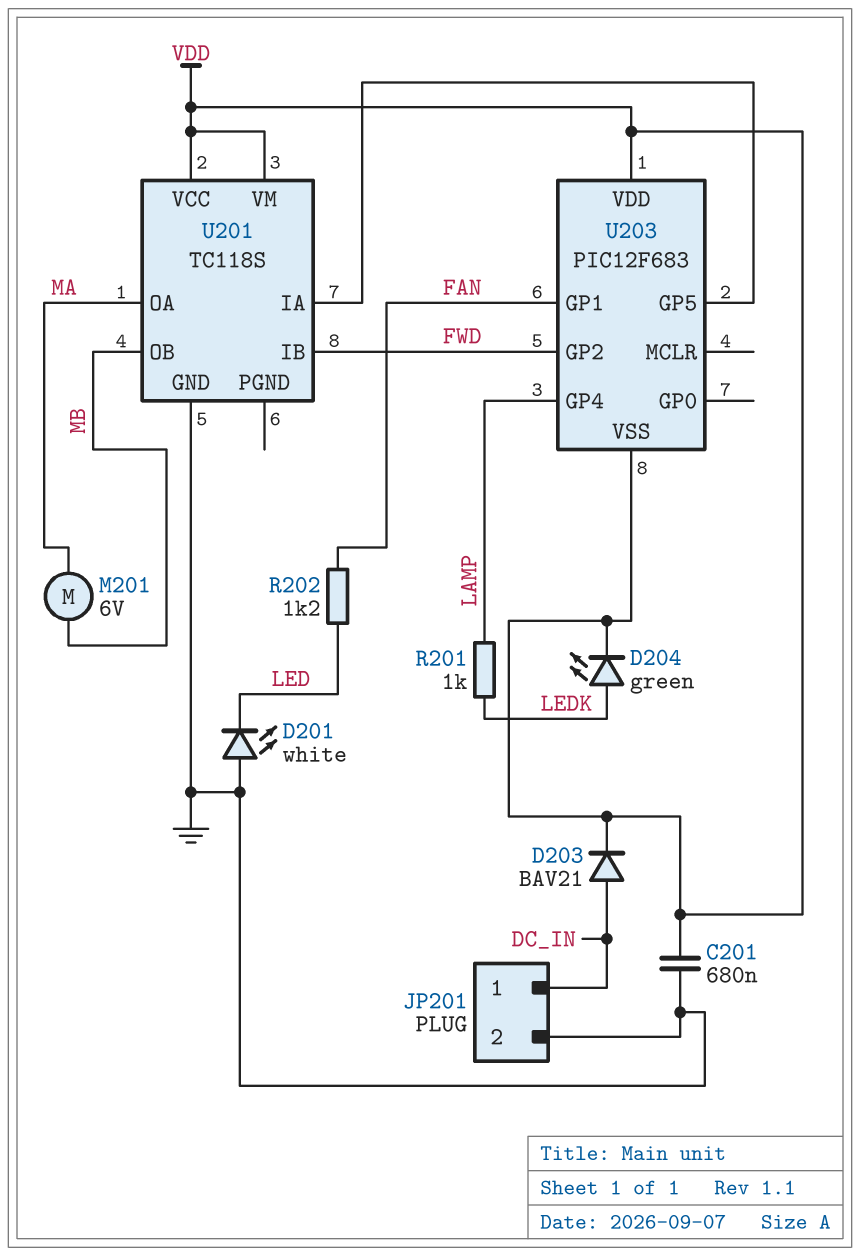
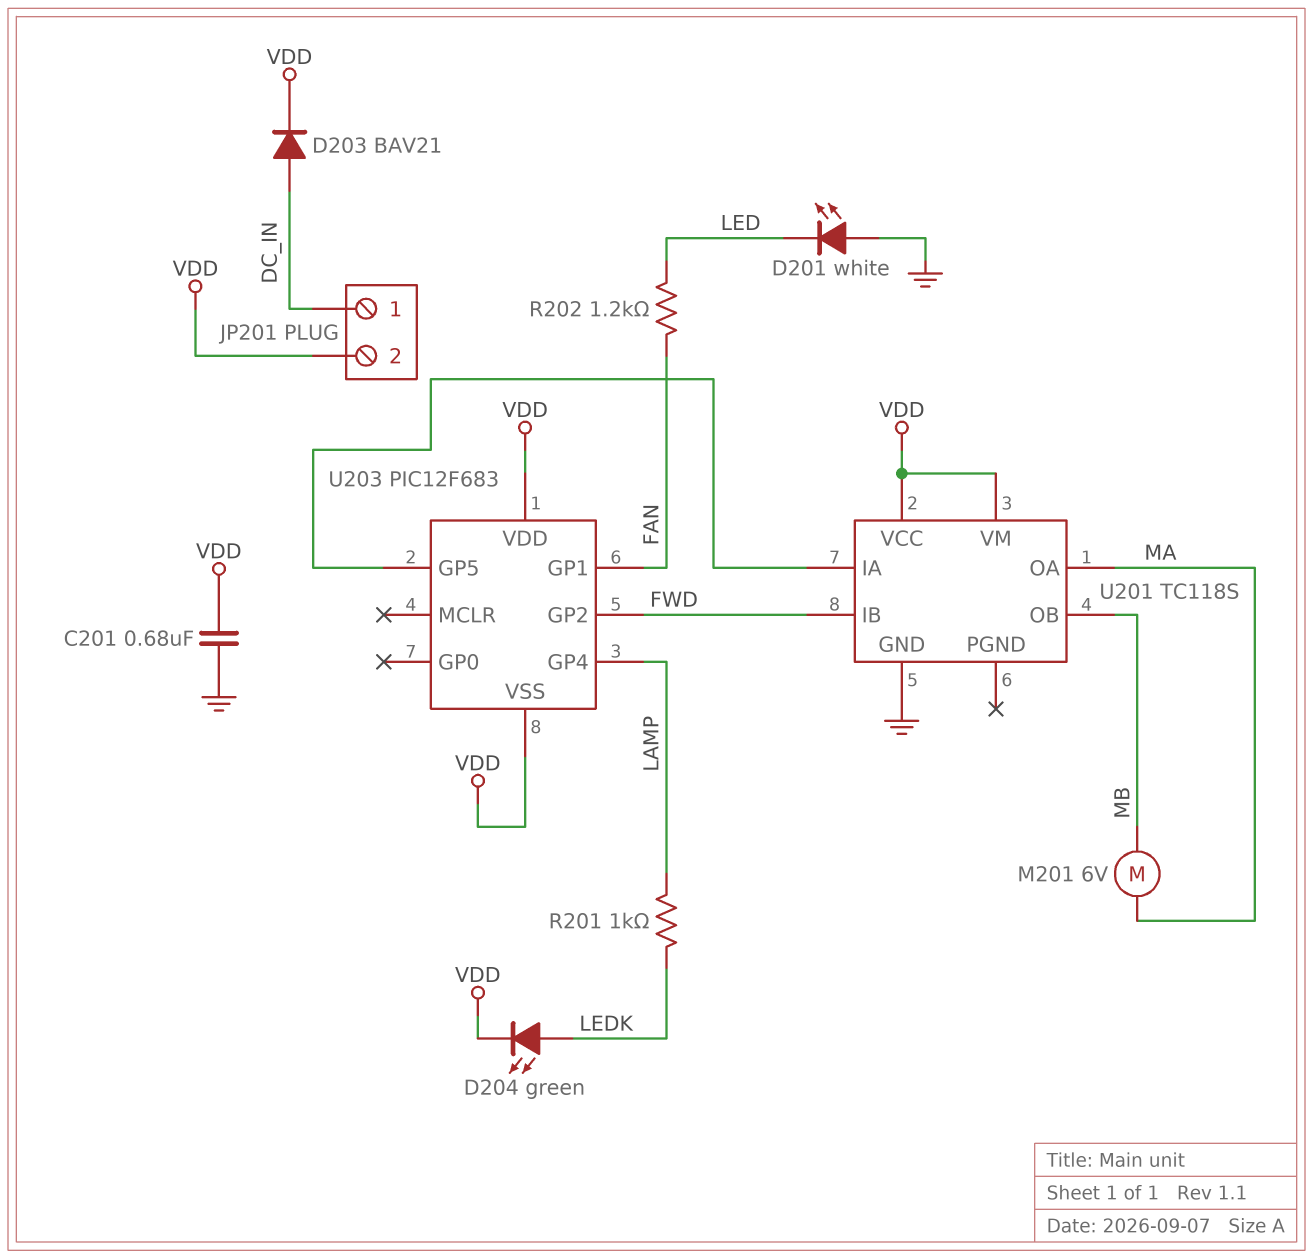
JP201 pin 2: GND -> VDD

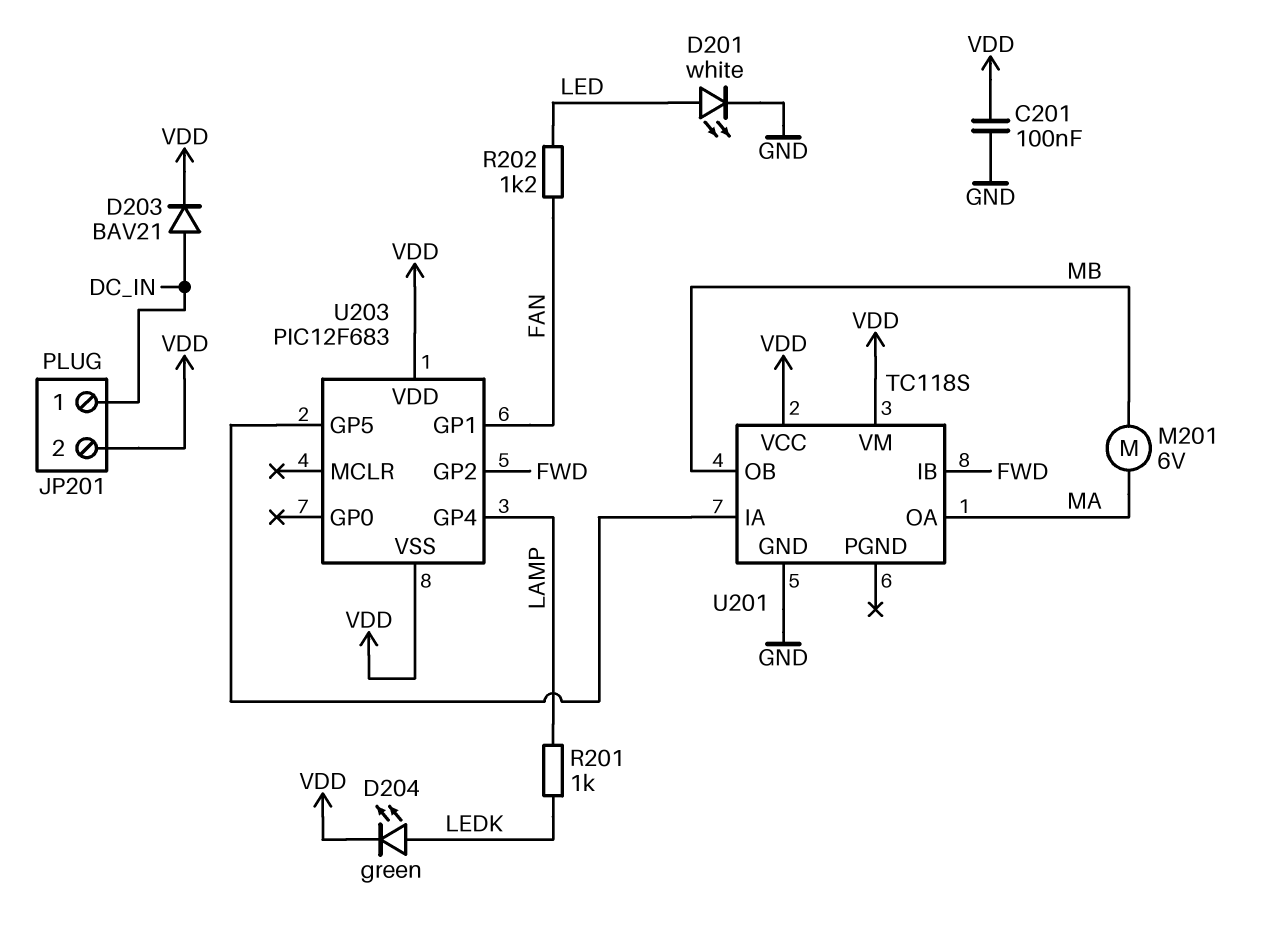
C201: 680nF (GND, VDD) -> 100nF (GND, VDD)
D201: LED white (A GND, K LED) -> LED white (A LED, K GND)

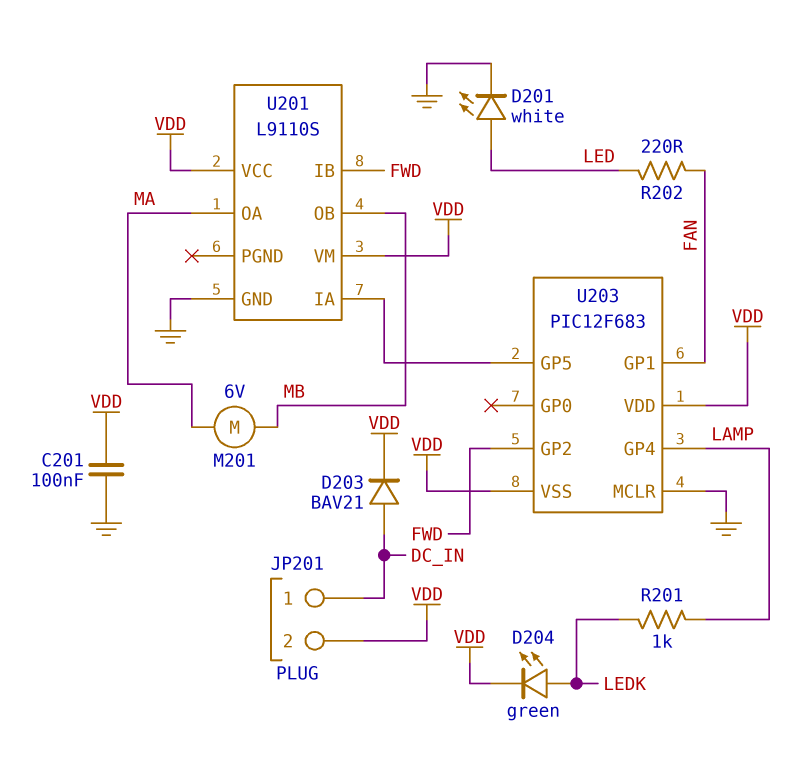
R202: 1.2k (FAN, LED) -> 220 (FAN, LED)
U201: TC118S -> L9110S
U203 pin MCLR: none -> GND

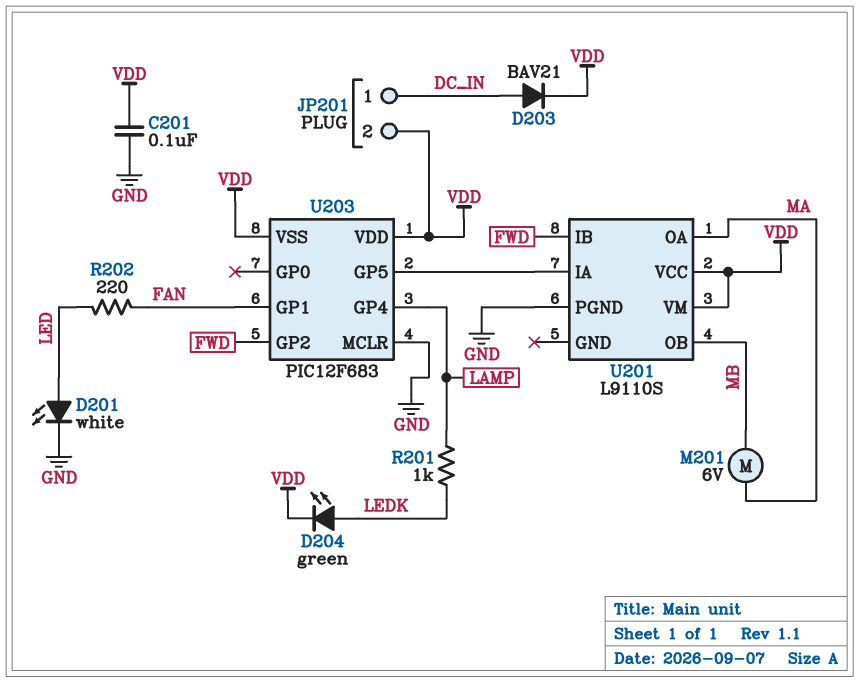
U201 pin GND: GND -> none
U201 pin PGND: none -> GND

